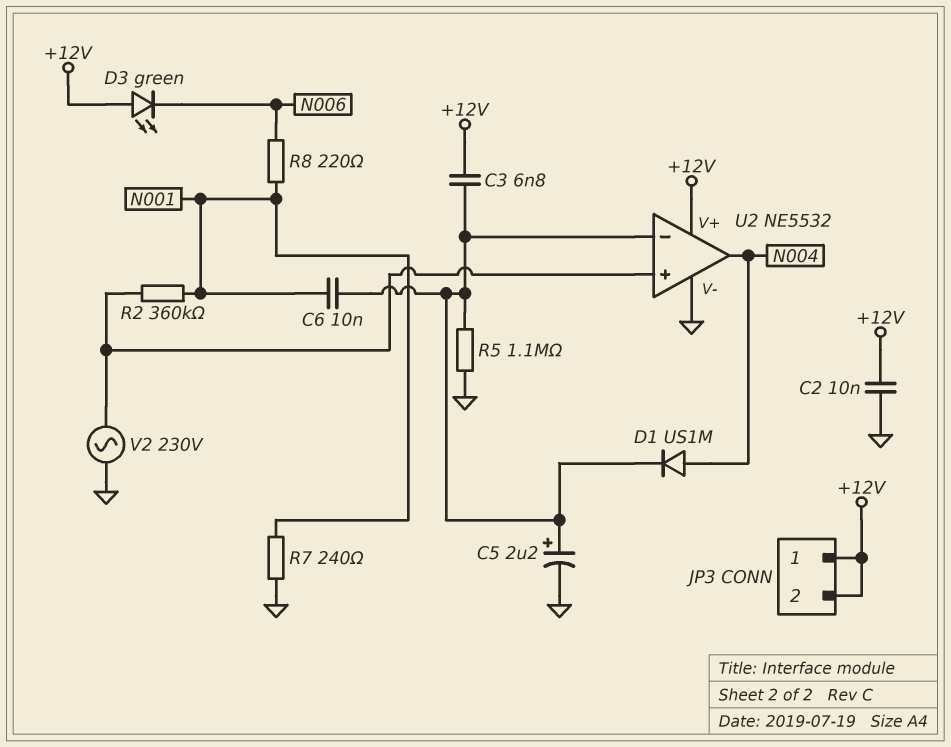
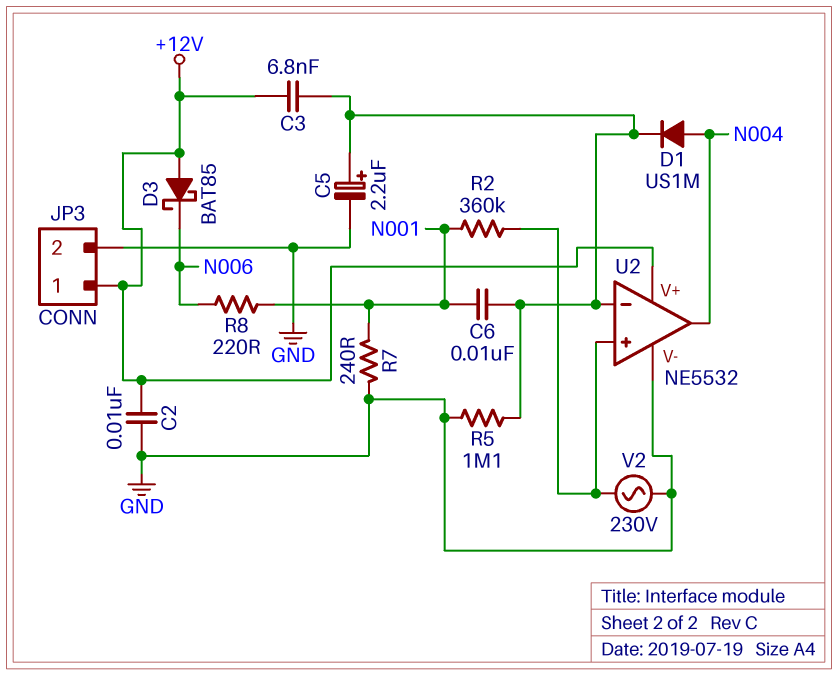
D3: LED green (A +12V, K N006) -> schottky BAT85 (A +12V, K N006)
JP3 pin 2: +12V -> GND

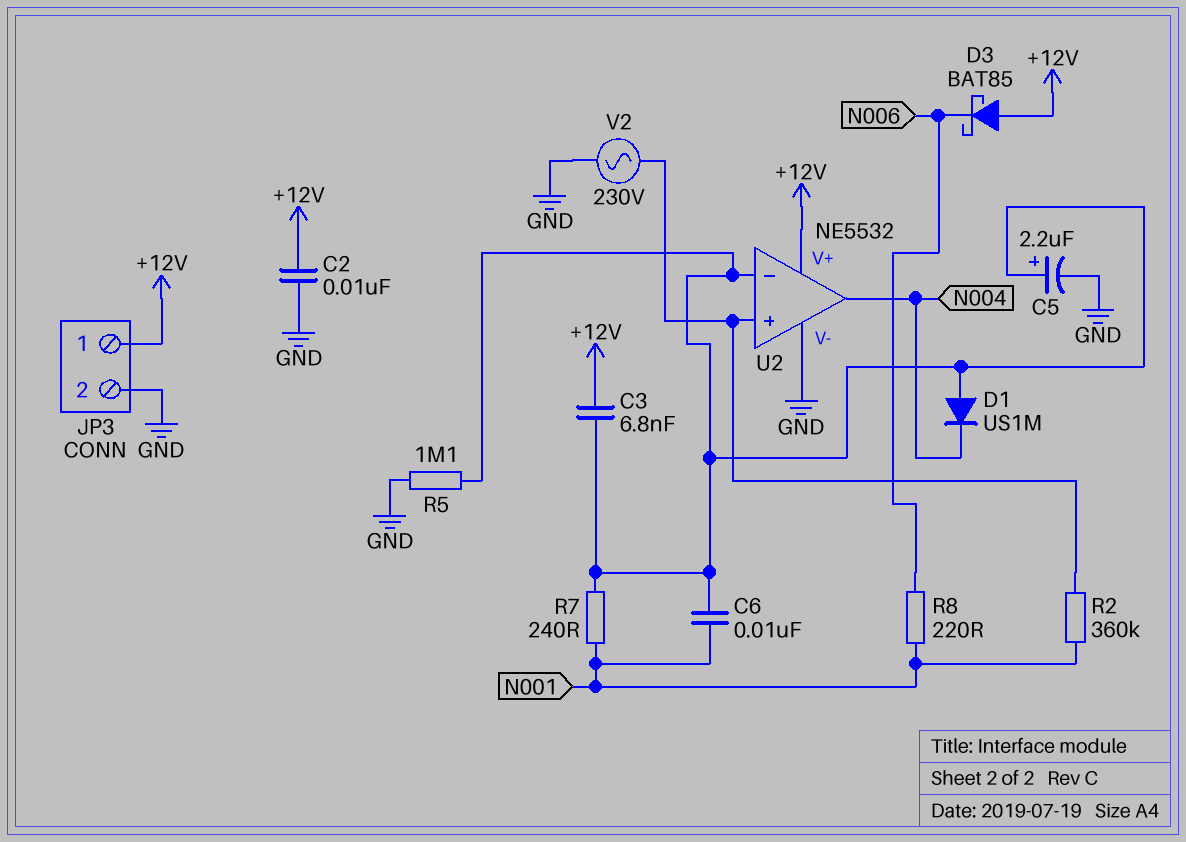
D1: diode US1M (A N004, K U2/in-) -> diode US1M (A U2/in-, K N004)
R7: 240 (GND, N001) -> 240 (N001, U2/in-)

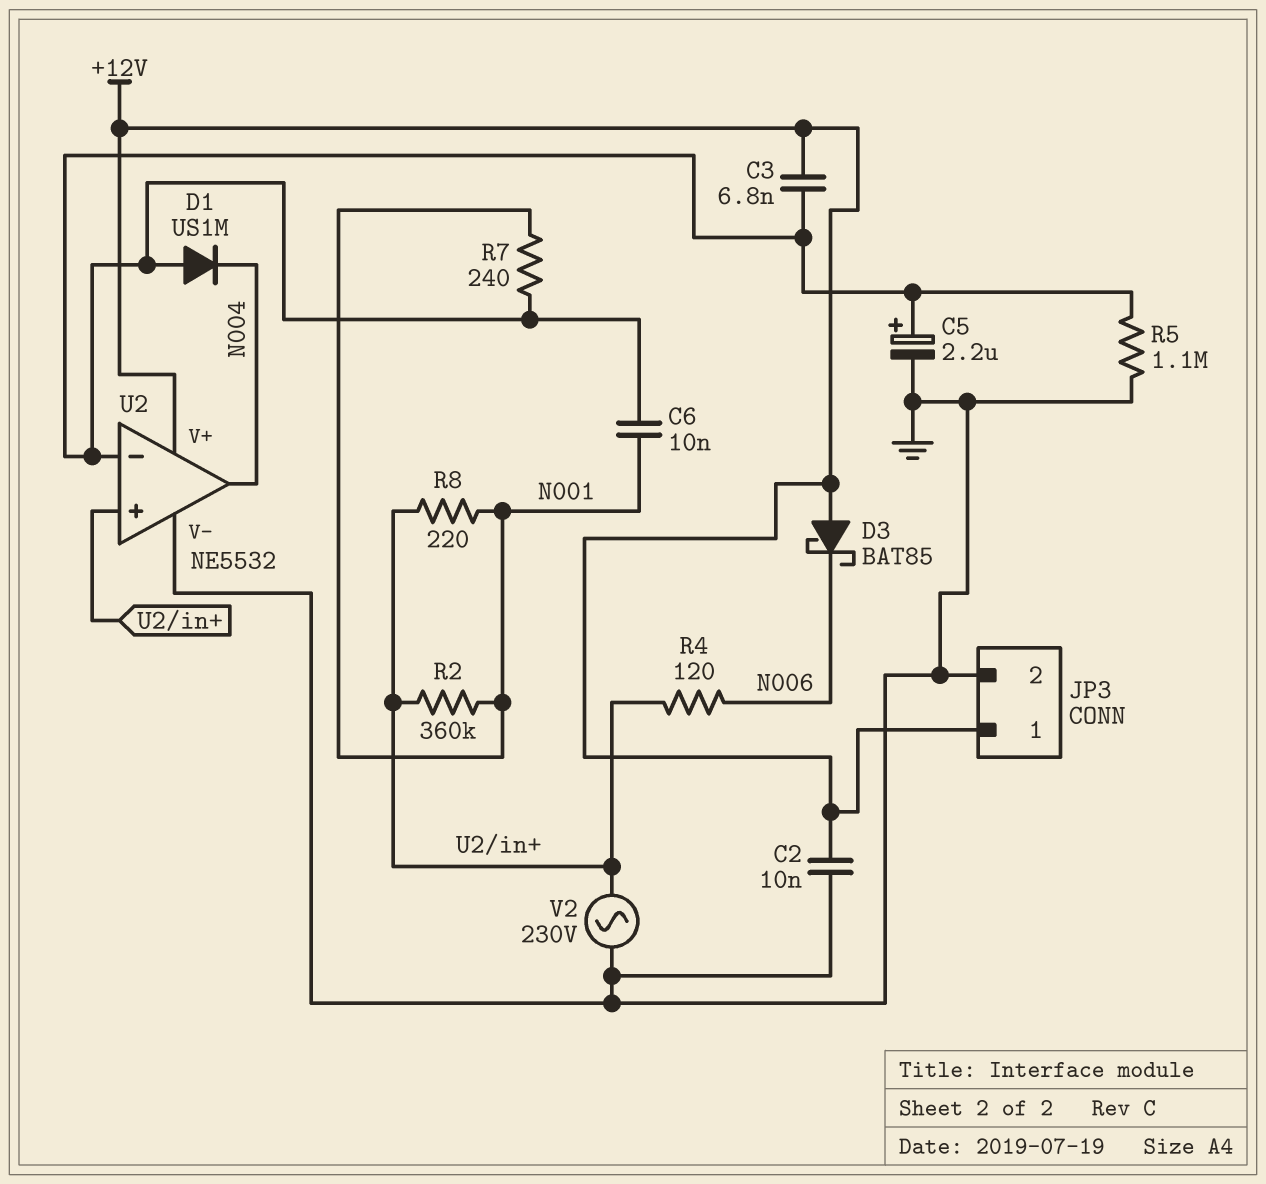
R4: none -> 120 (N006, U2/in+)
R8: 220 (N001, N006) -> 220 (N001, U2/in+)

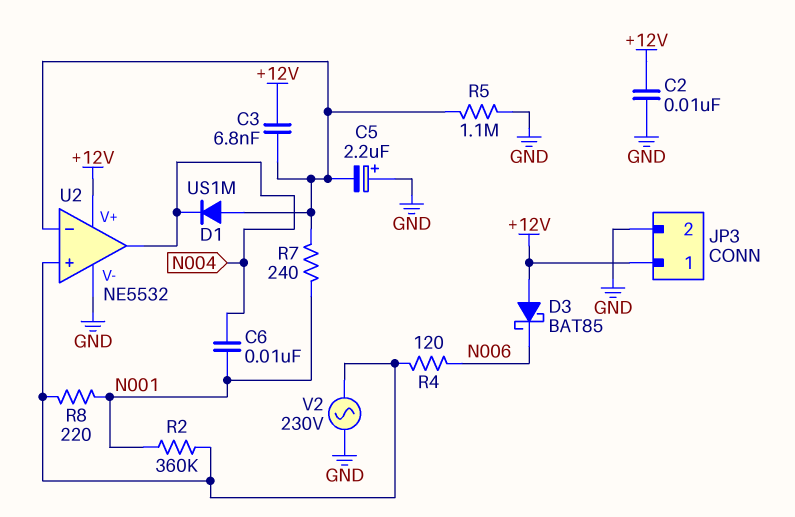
C5: 2.2uF (plus U2/in-, minus GND) -> 2.2uF (plus GND, minus U2/in-)
C6: 10nF (N001, U2/in-) -> 10nF (N001, N004)

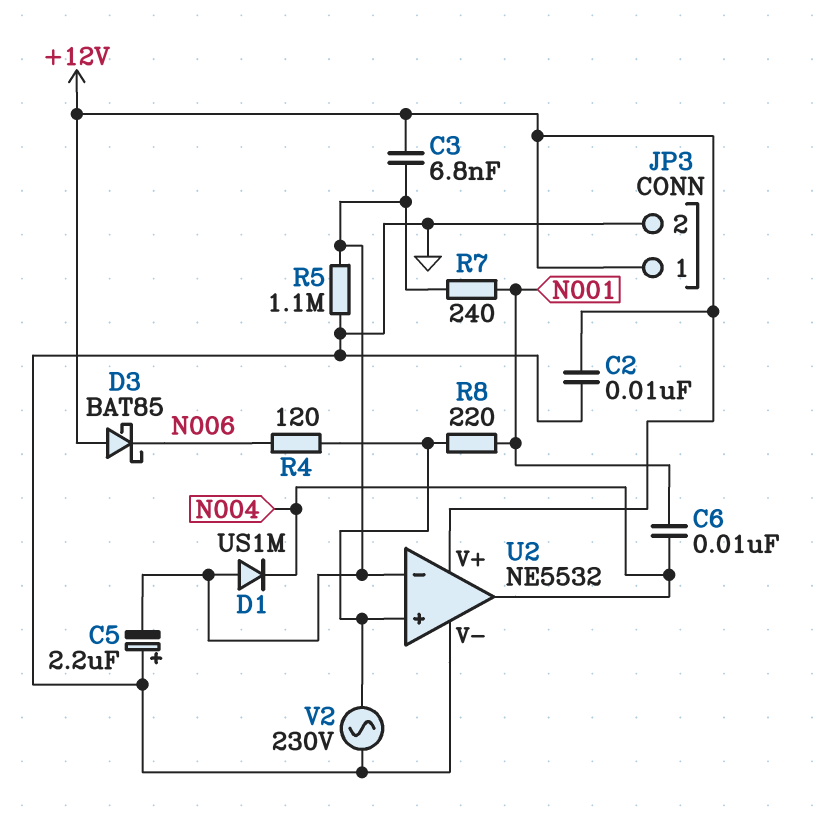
R2: 360k (N001, U2/in+) -> none

